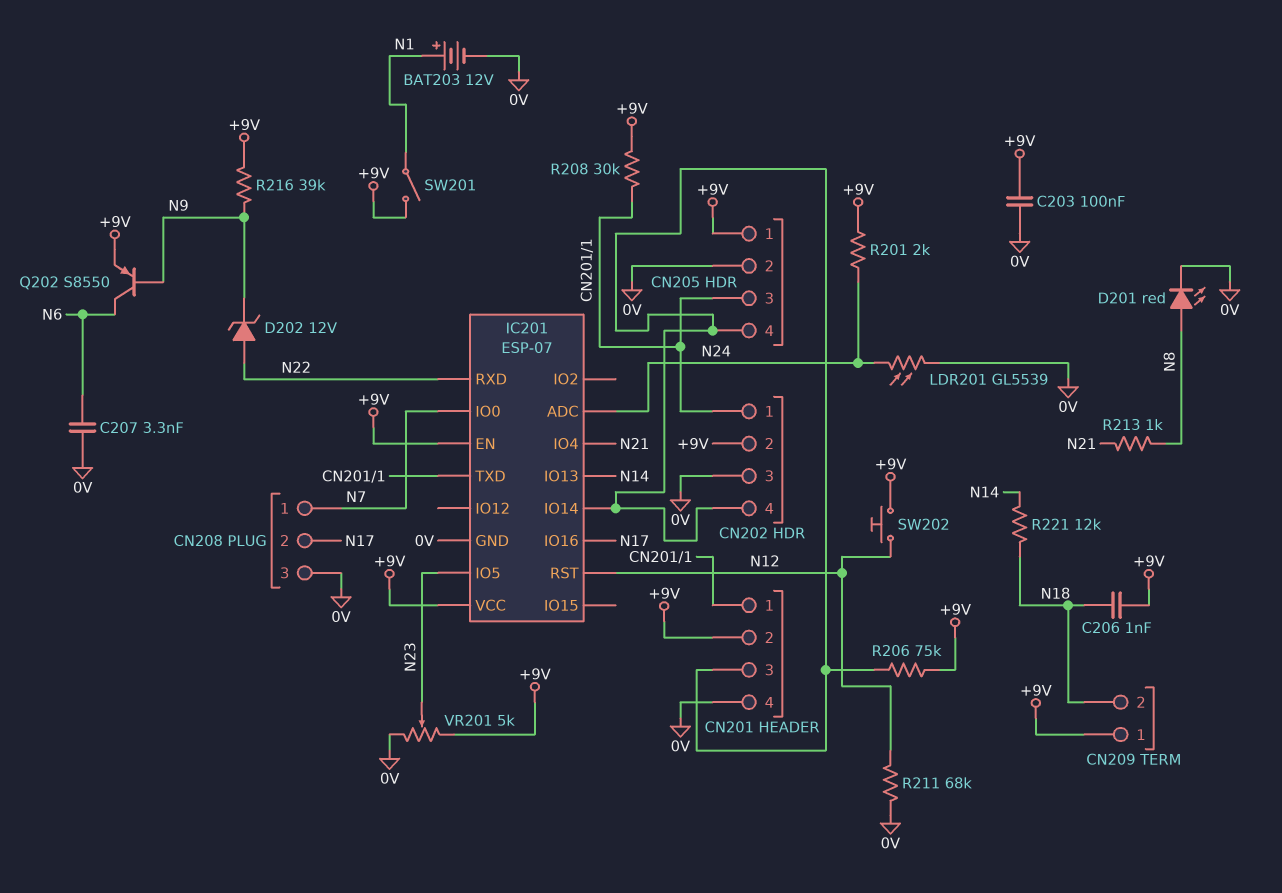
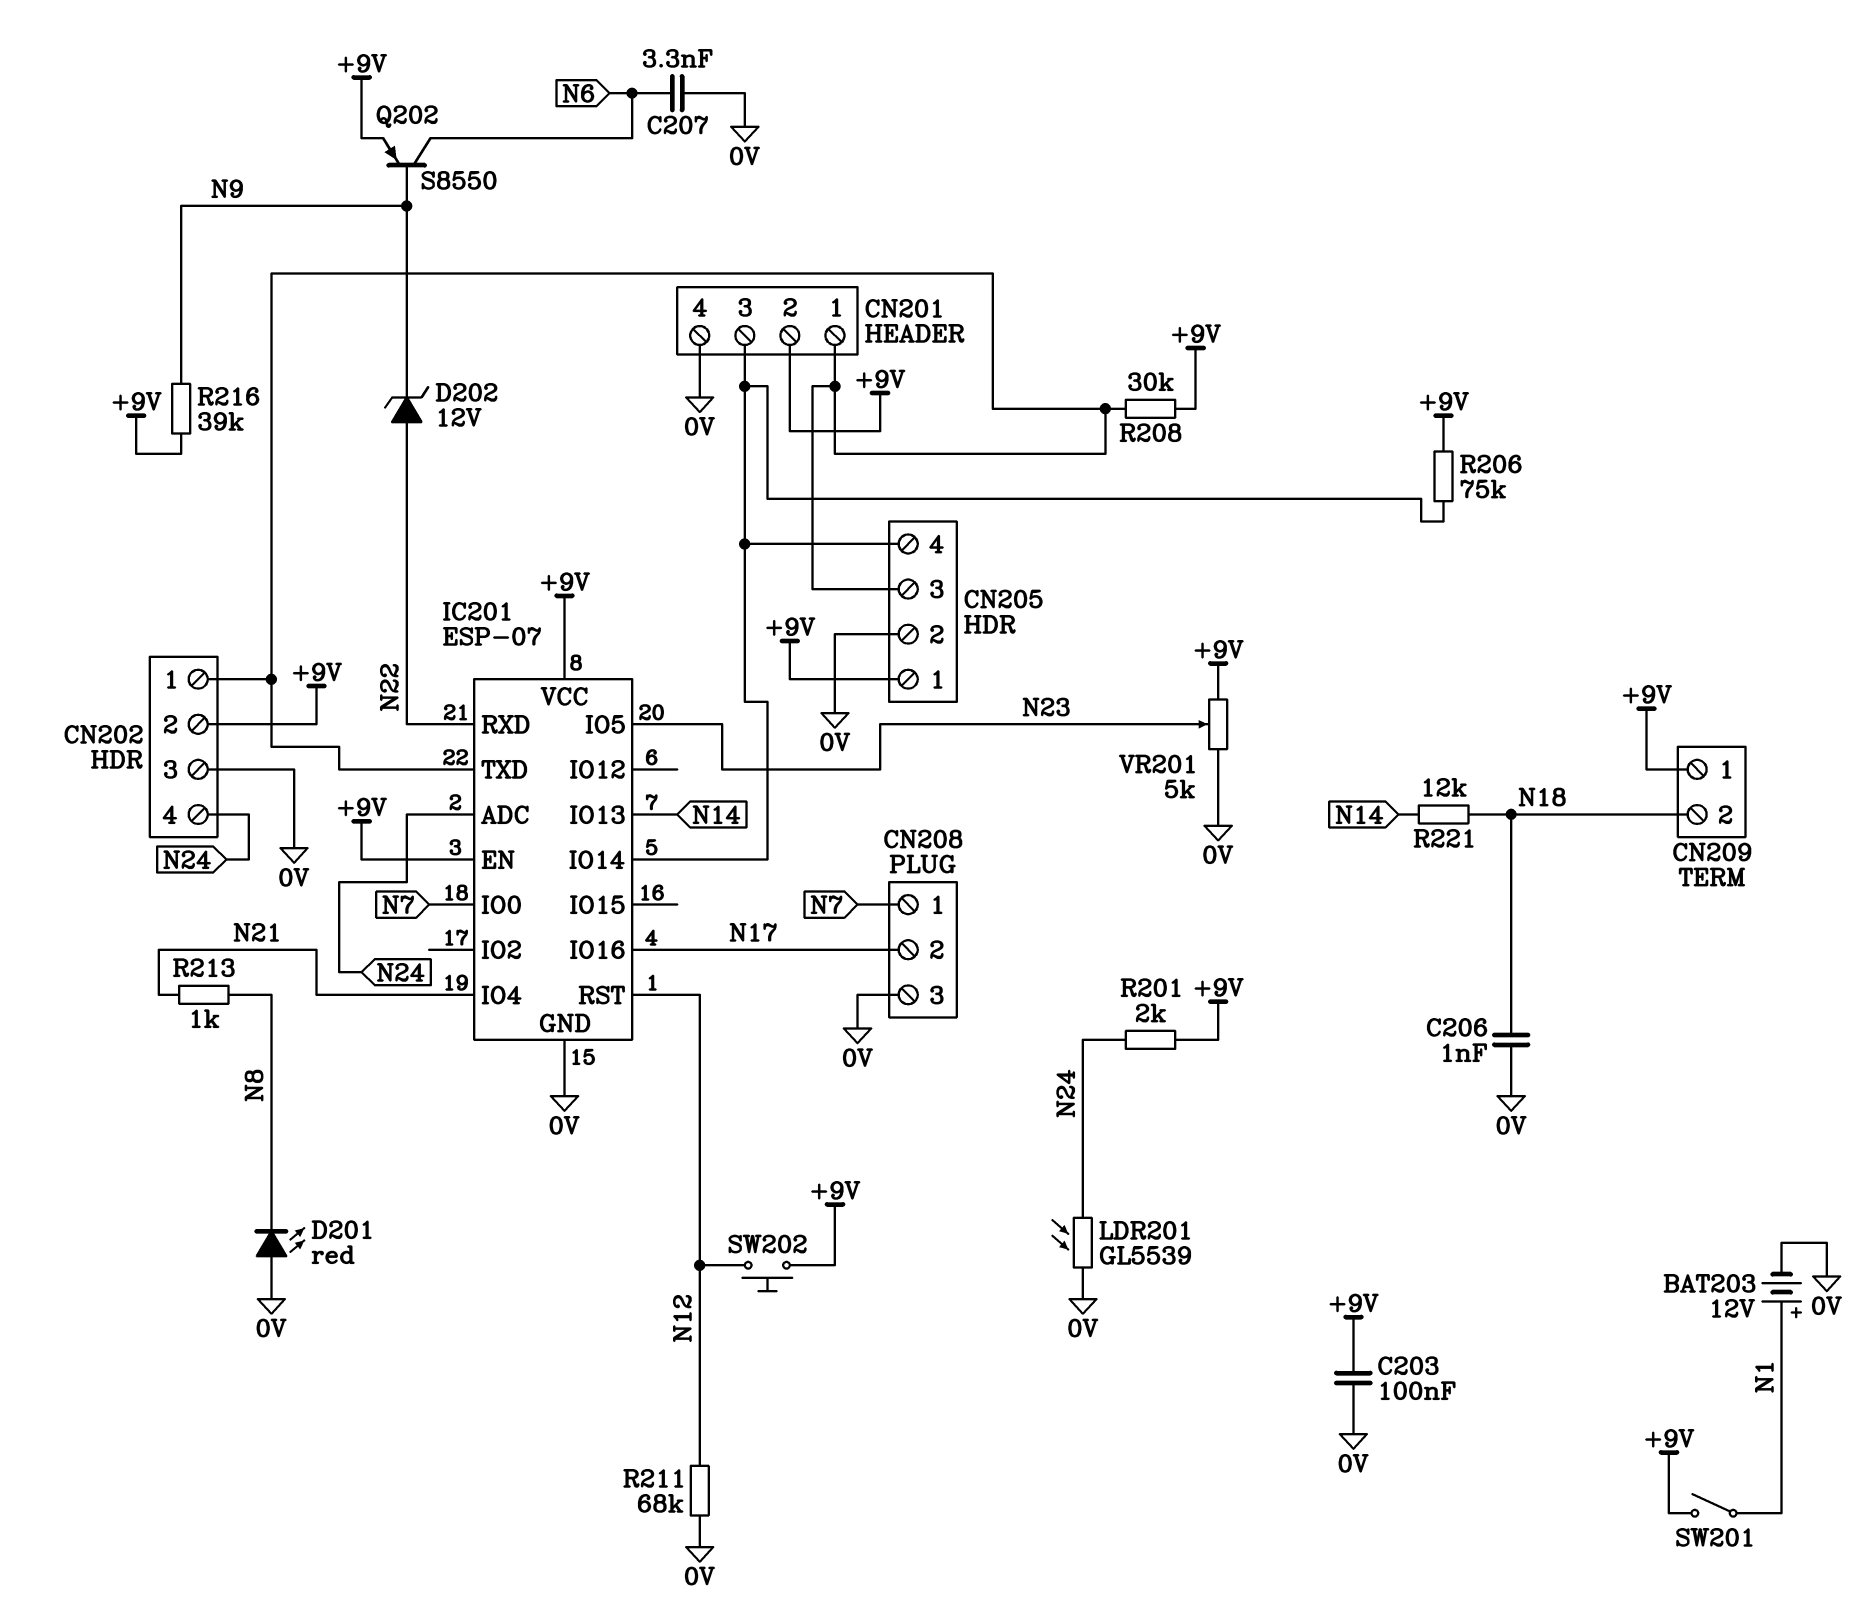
C206: 1nF (+9V, N18) -> 1nF (0V, N18)
CN202 pin 4: CN201/3 -> N24
D201: LED red (A N8, K 0V) -> LED red (A 0V, K N8)

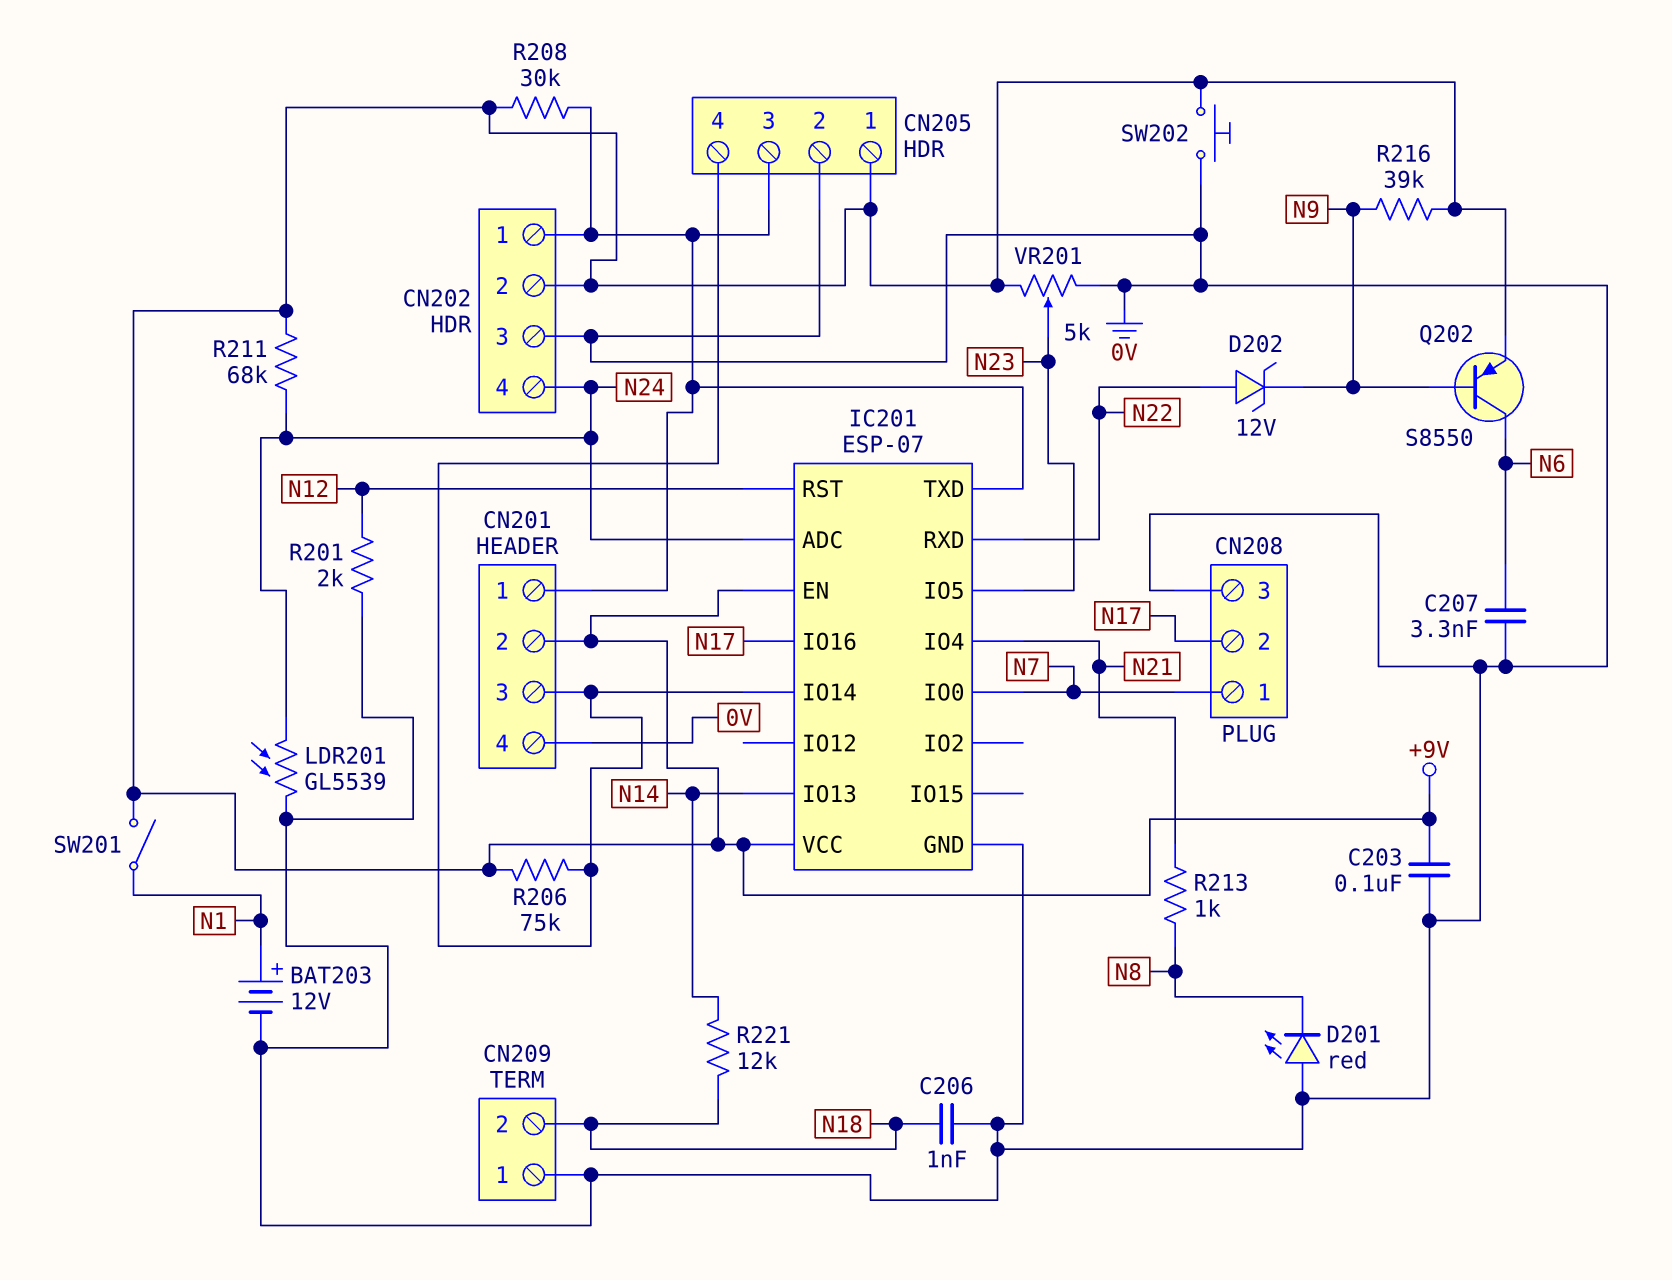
CN209 pin 1: +9V -> 0V
R201: 2k (+9V, N24) -> 2k (0V, N12)
R211: 68k (0V, N12) -> 68k (+9V, N24)
SW202: button (+9V, N12) -> button (+9V, 0V)

